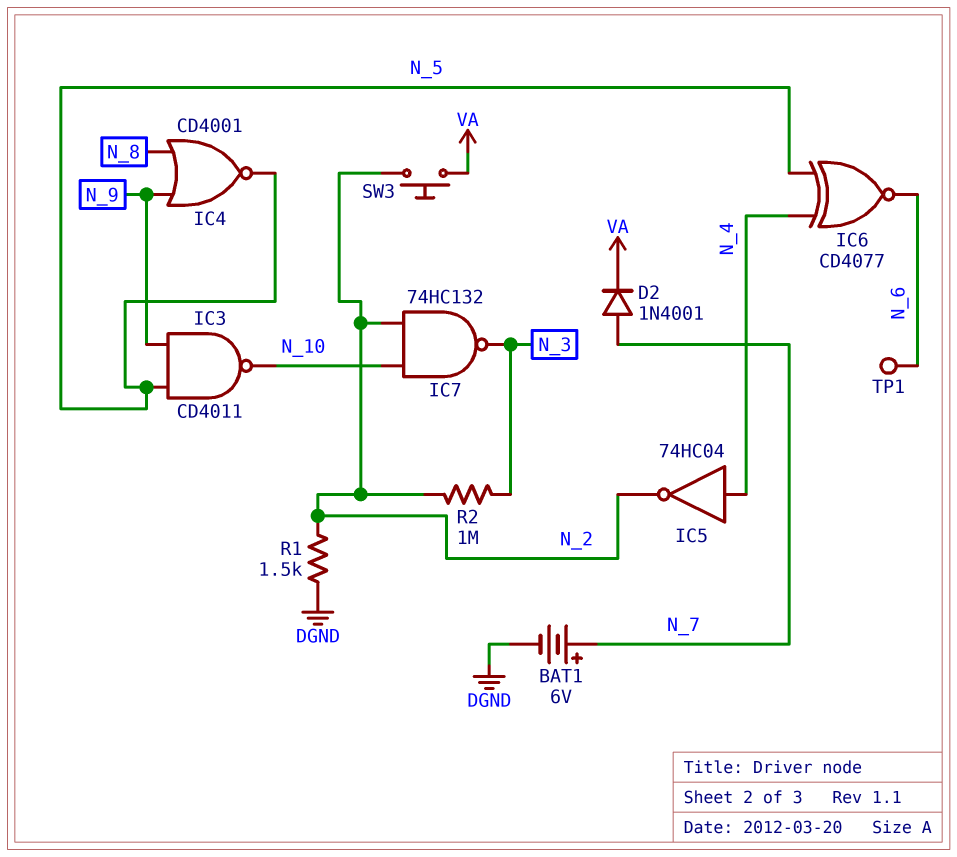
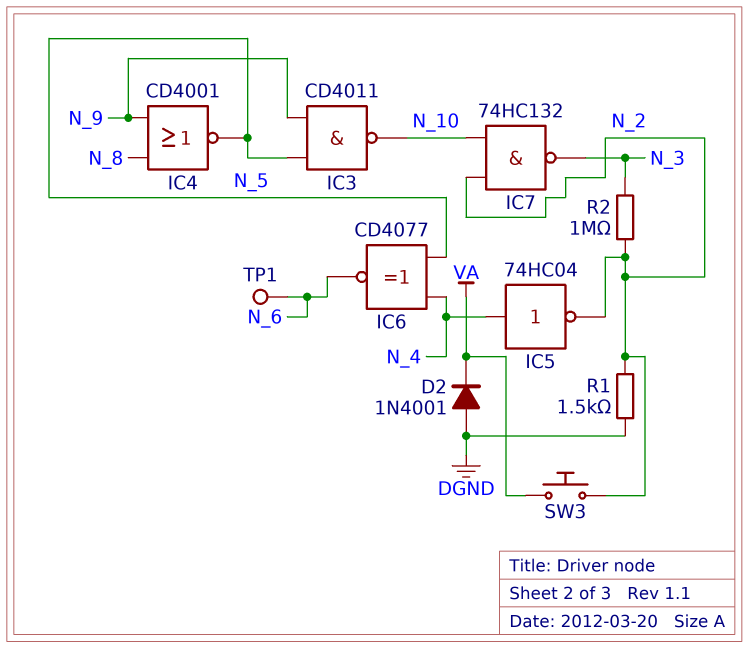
BAT1: 6V (plus N_7, minus DGND) -> none
D2: diode 1N4001 (A N_7, K VA) -> diode 1N4001 (A DGND, K VA)

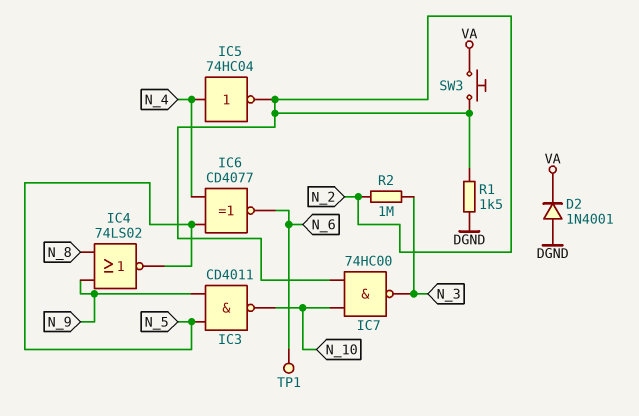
IC4: NOR CD4001 (in N_8, in N_9, out N_5) -> NOR 74LS02 (in N_8, in N_9, out N_5)
IC7: NAND 74HC132 (in N_2, in N_10, out N_3) -> NAND 74HC00 (in N_2, in N_10, out N_3)

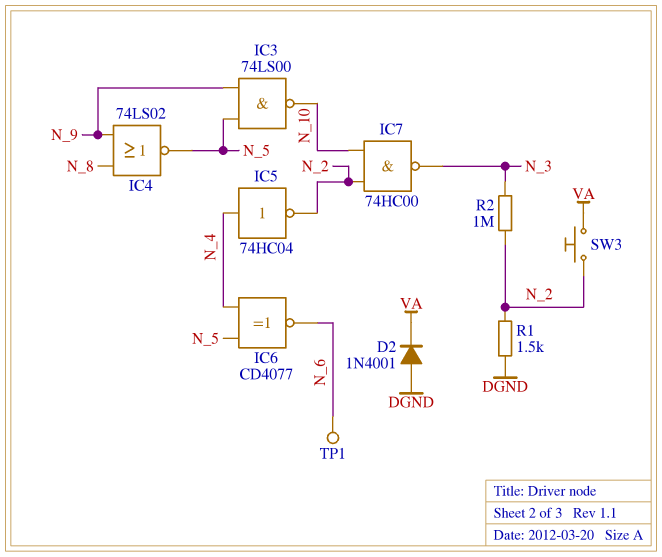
IC3: NAND CD4011 (in N_5, in N_9, out N_10) -> NAND 74LS00 (in N_5, in N_9, out N_10)

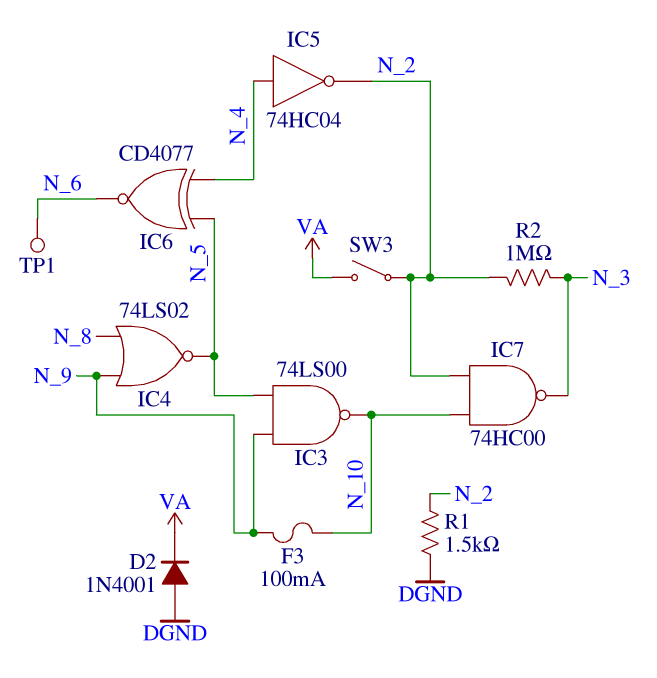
F3: none -> 100mA (N_9, N_10)
SW3: button (N_2, VA) -> switch (N_2, VA)

